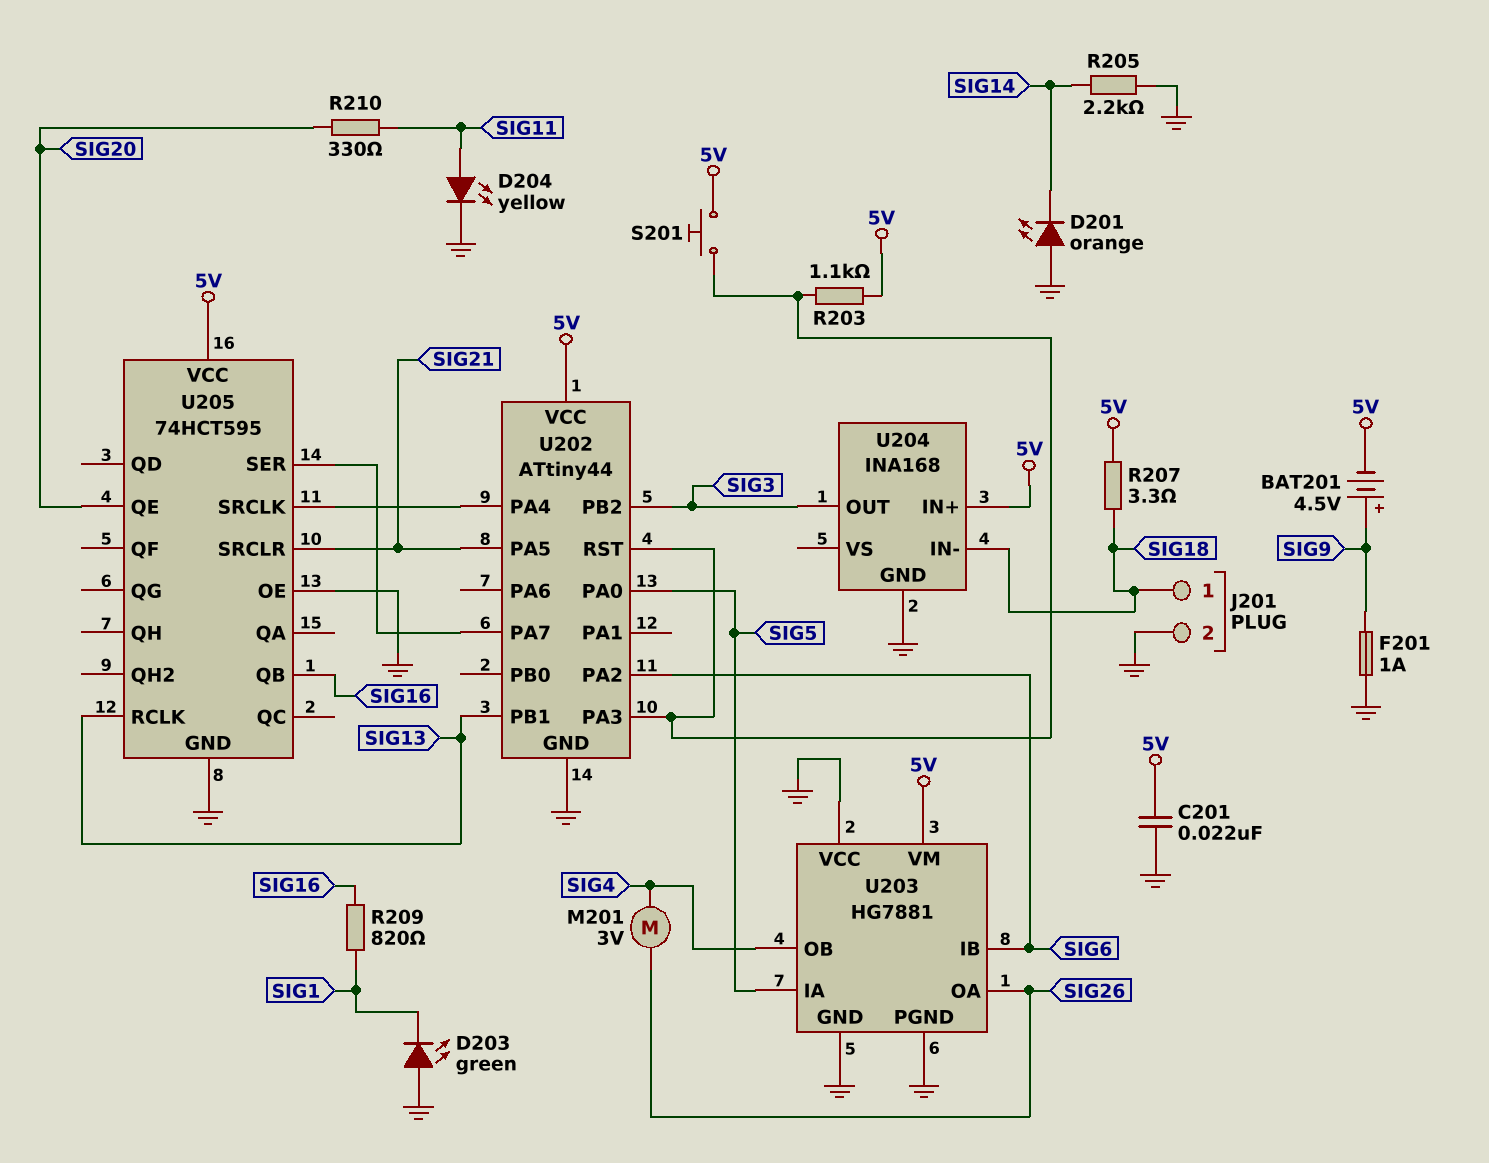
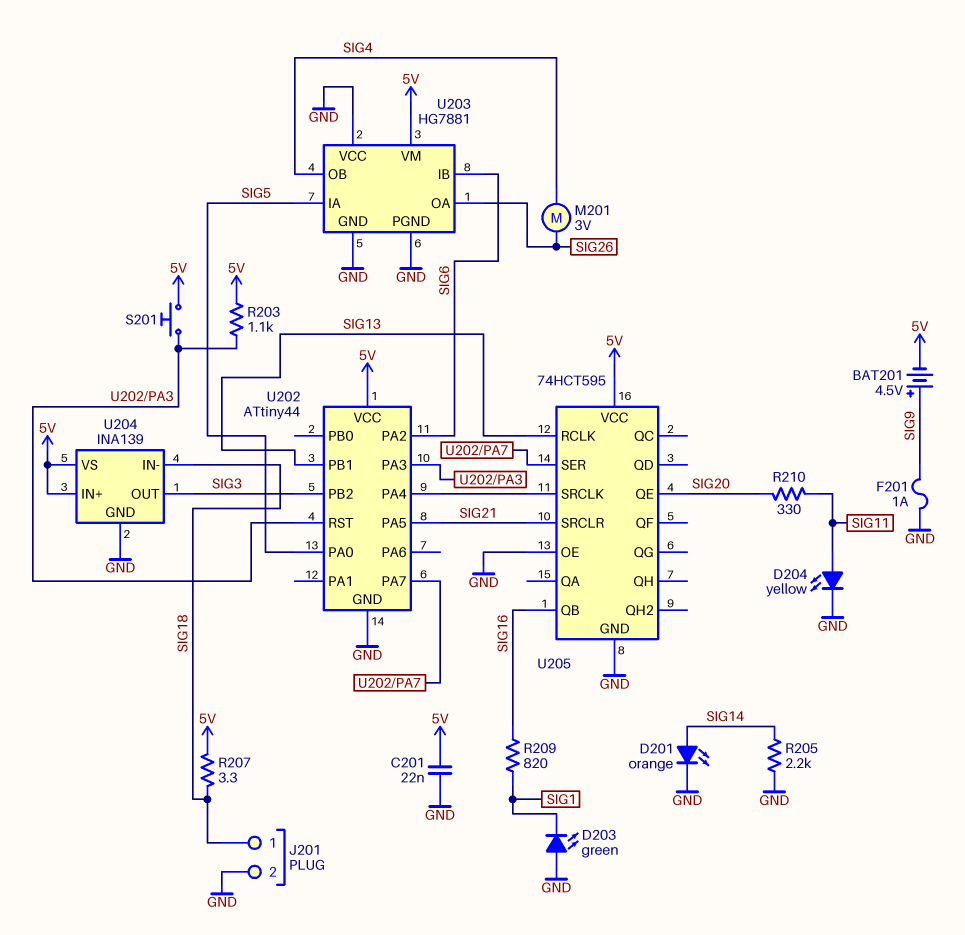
D201: LED orange (A GND, K SIG14) -> LED orange (A SIG14, K GND)
U204: INA168 -> INA139
U204 pin VS: none -> 5V

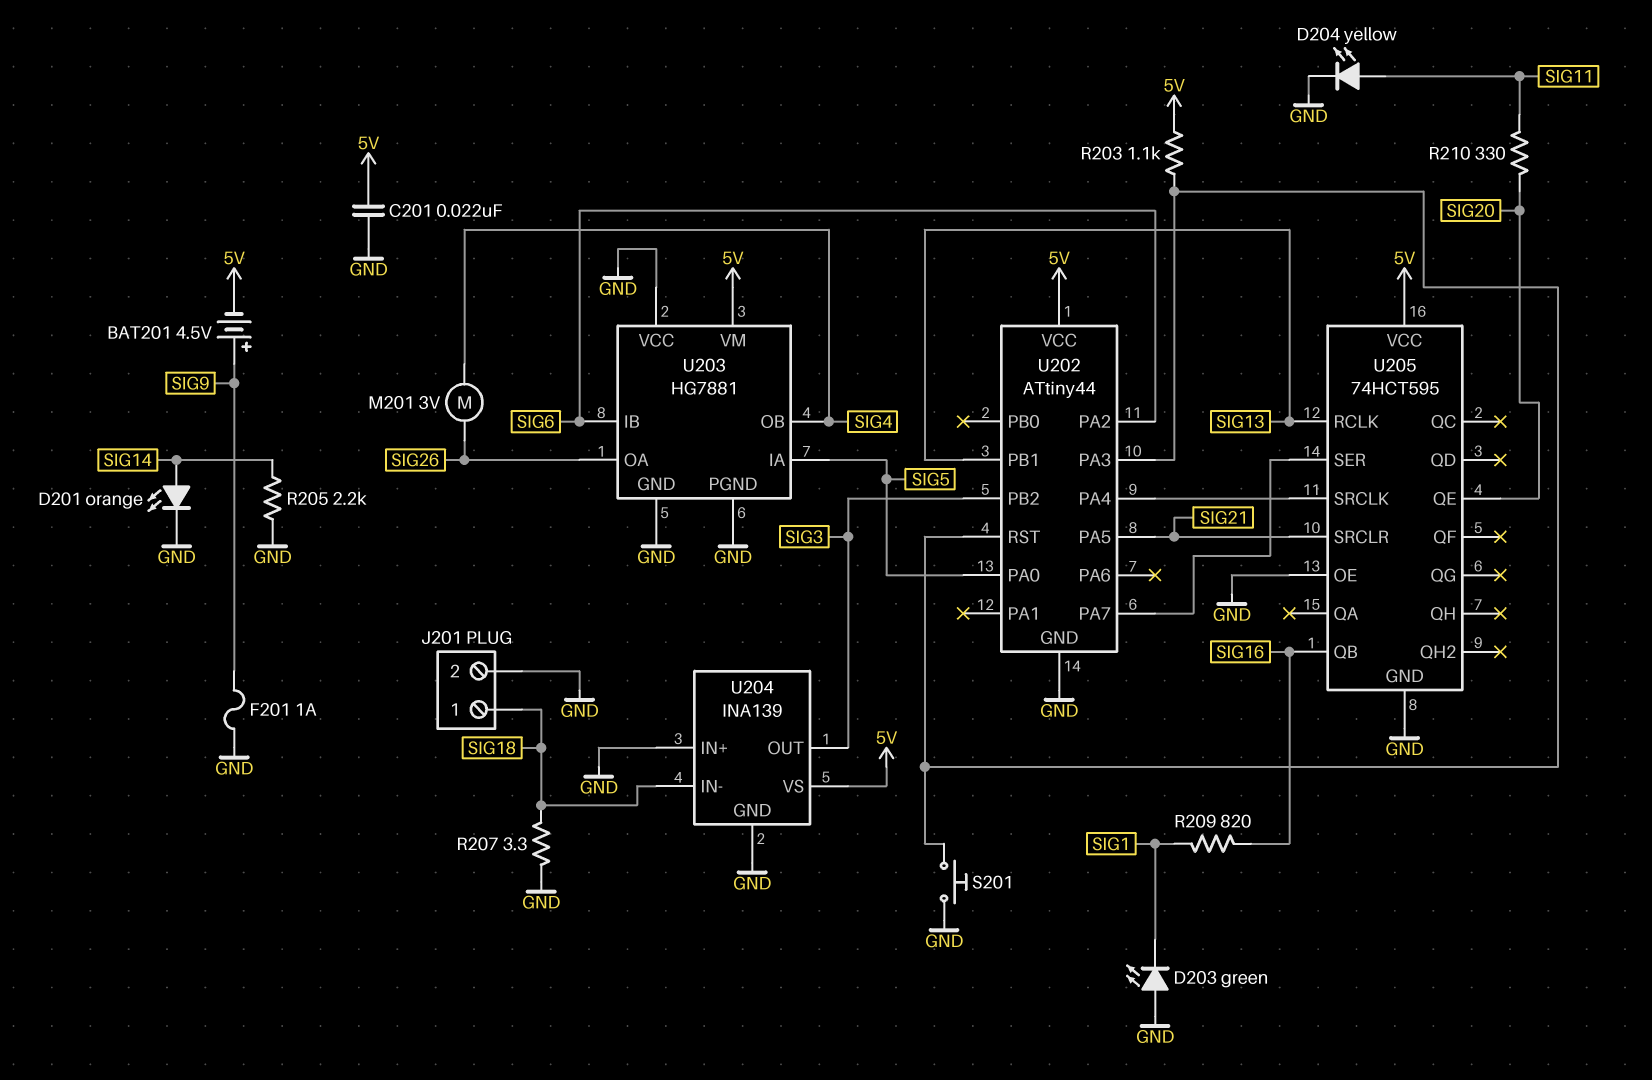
R207: 3.3 (5V, SIG18) -> 3.3 (GND, SIG18)
S201: button (5V, U202/PA3) -> button (GND, U202/PA3)
U204 pin IN+: 5V -> GND

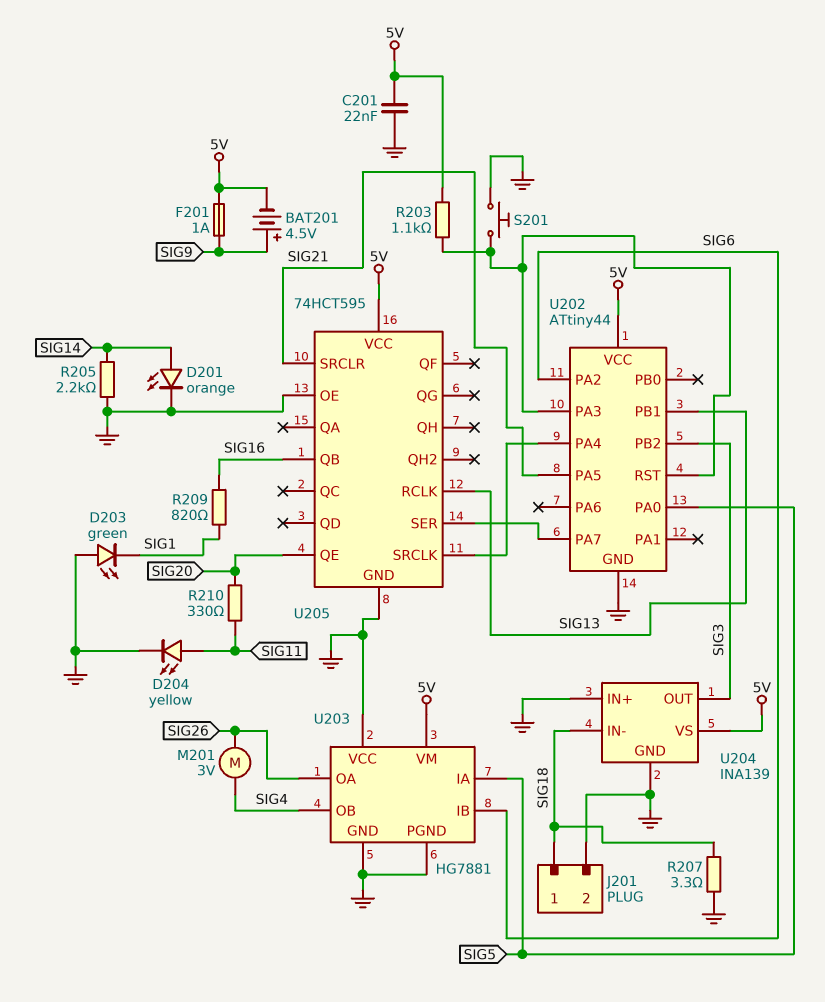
F201: 1A (GND, SIG9) -> 1A (5V, SIG9)

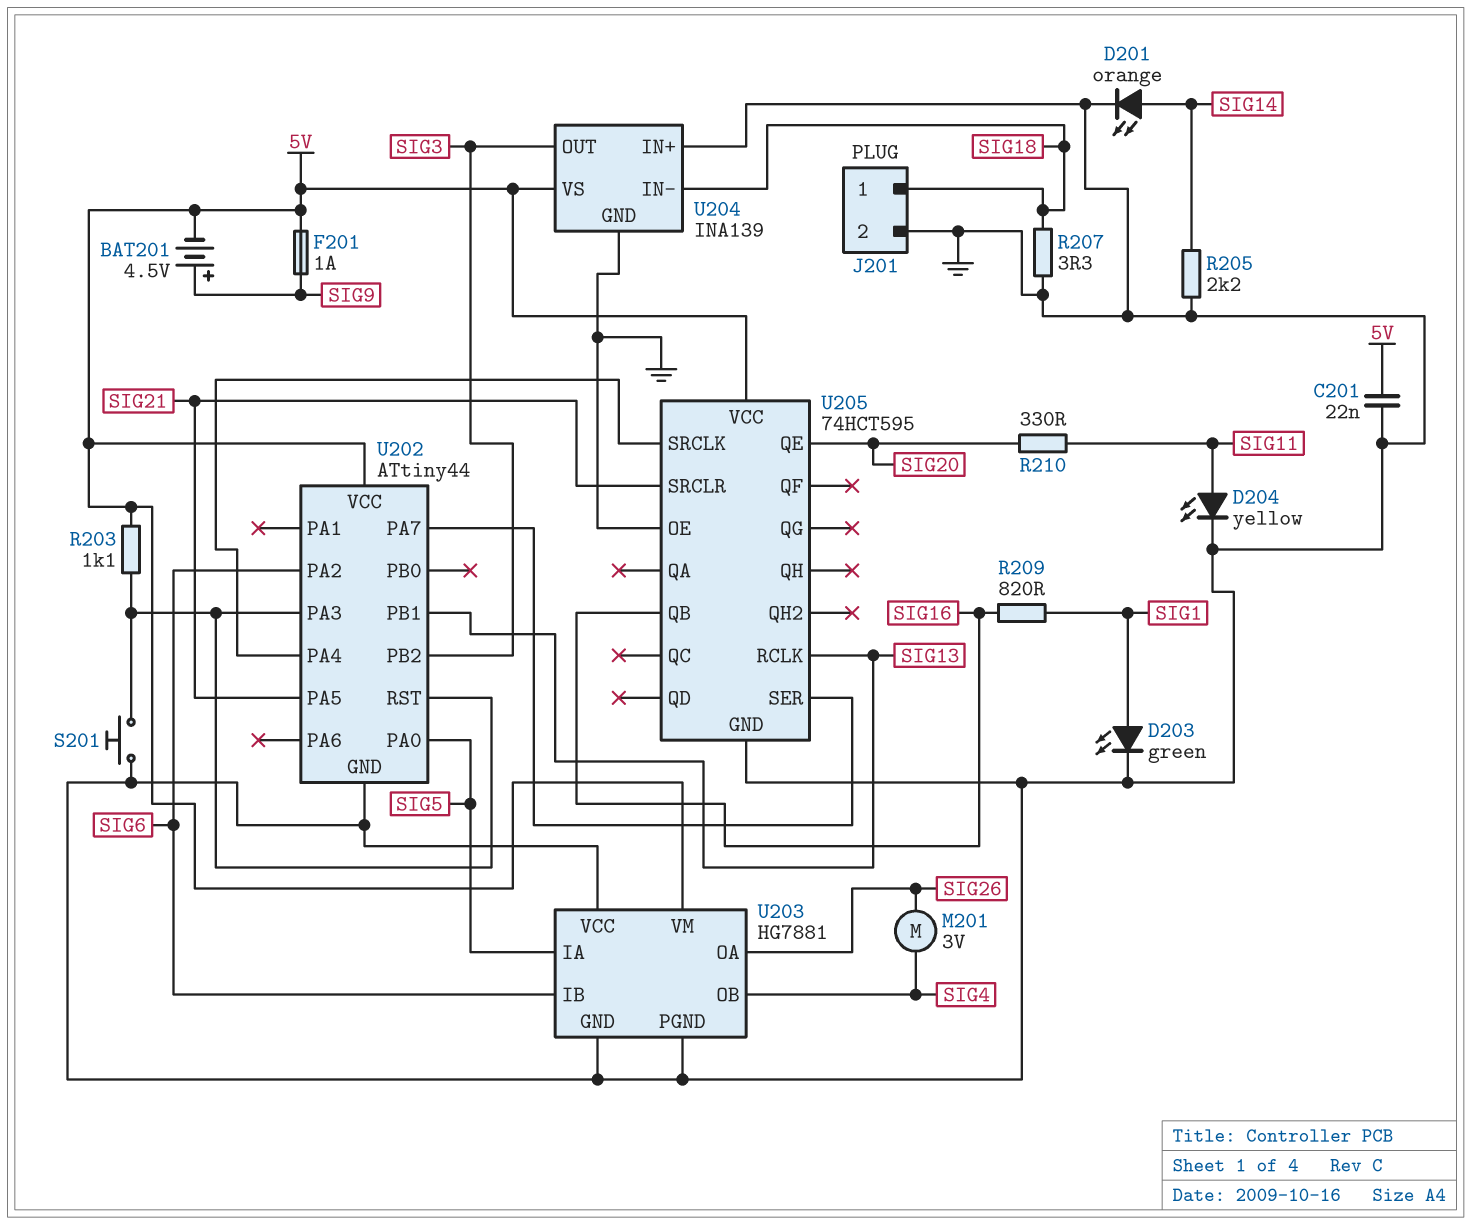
D203: LED green (A GND, K SIG1) -> LED green (A SIG1, K GND)

